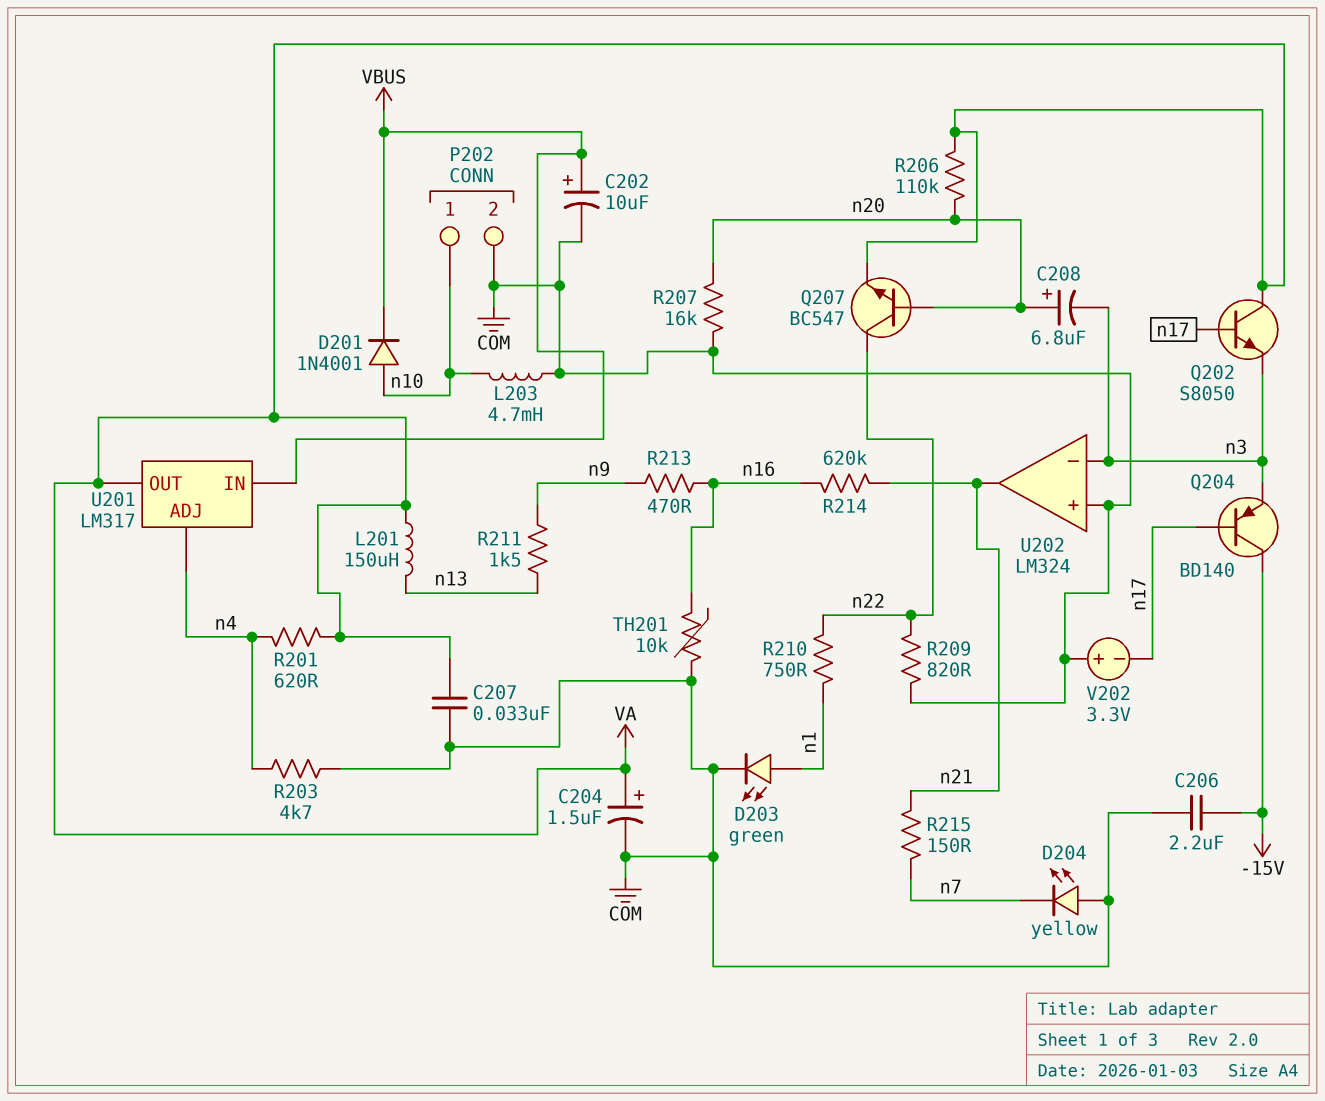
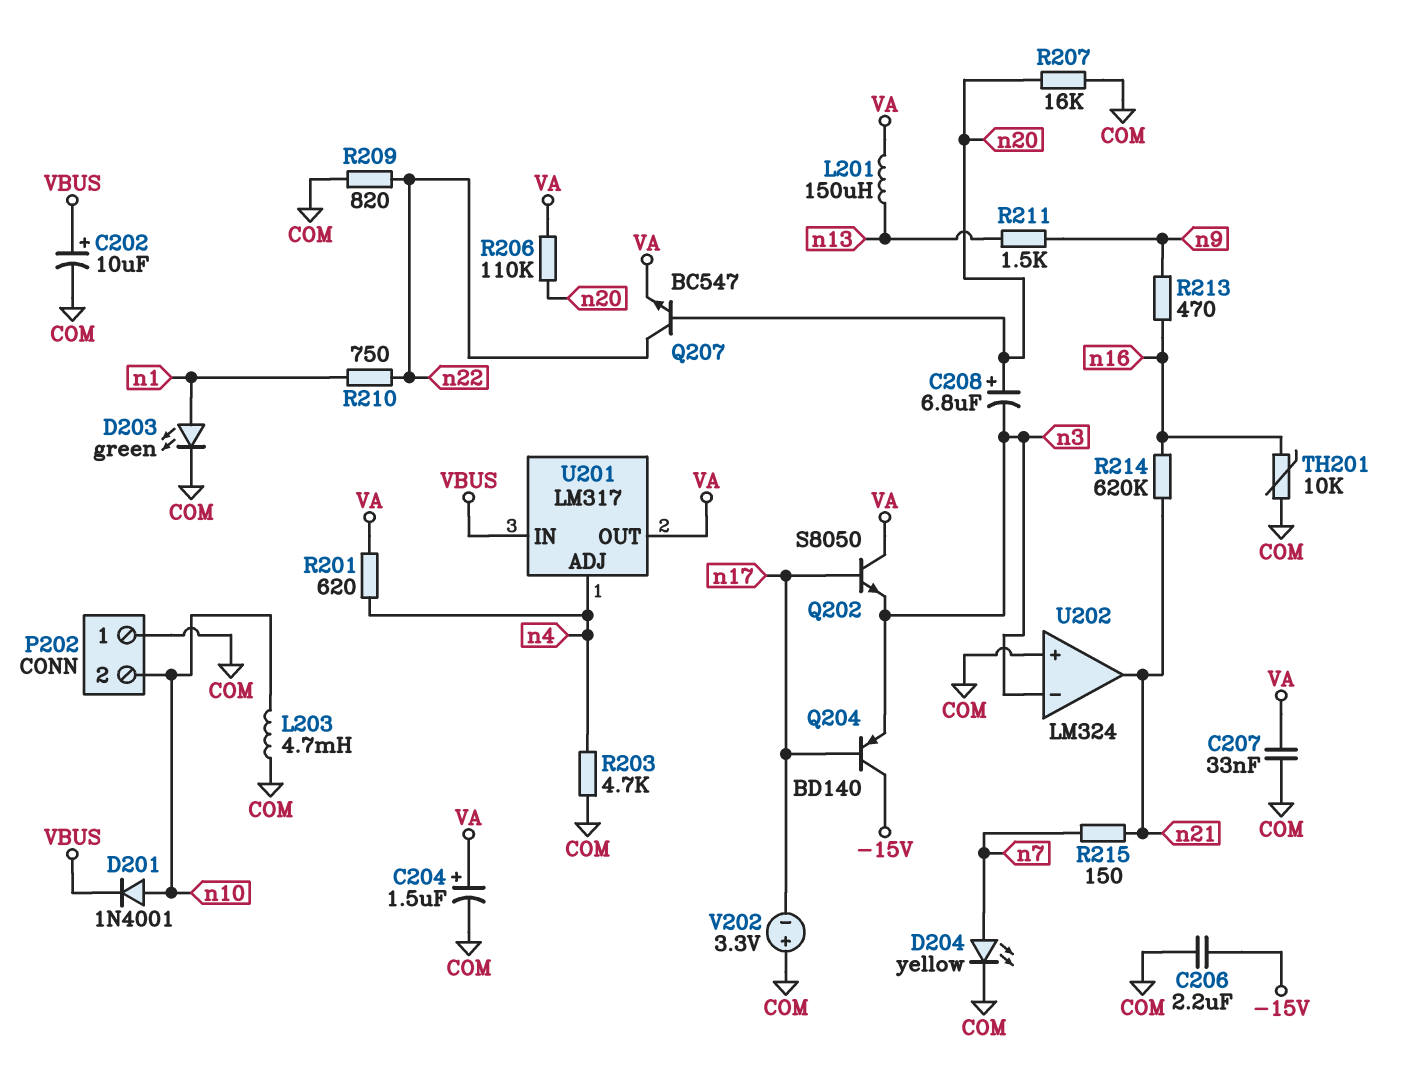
D204: LED yellow (A COM, K n7) -> LED yellow (A n7, K COM)
P202 pin 1: n10 -> COM
P202 pin 2: COM -> n10

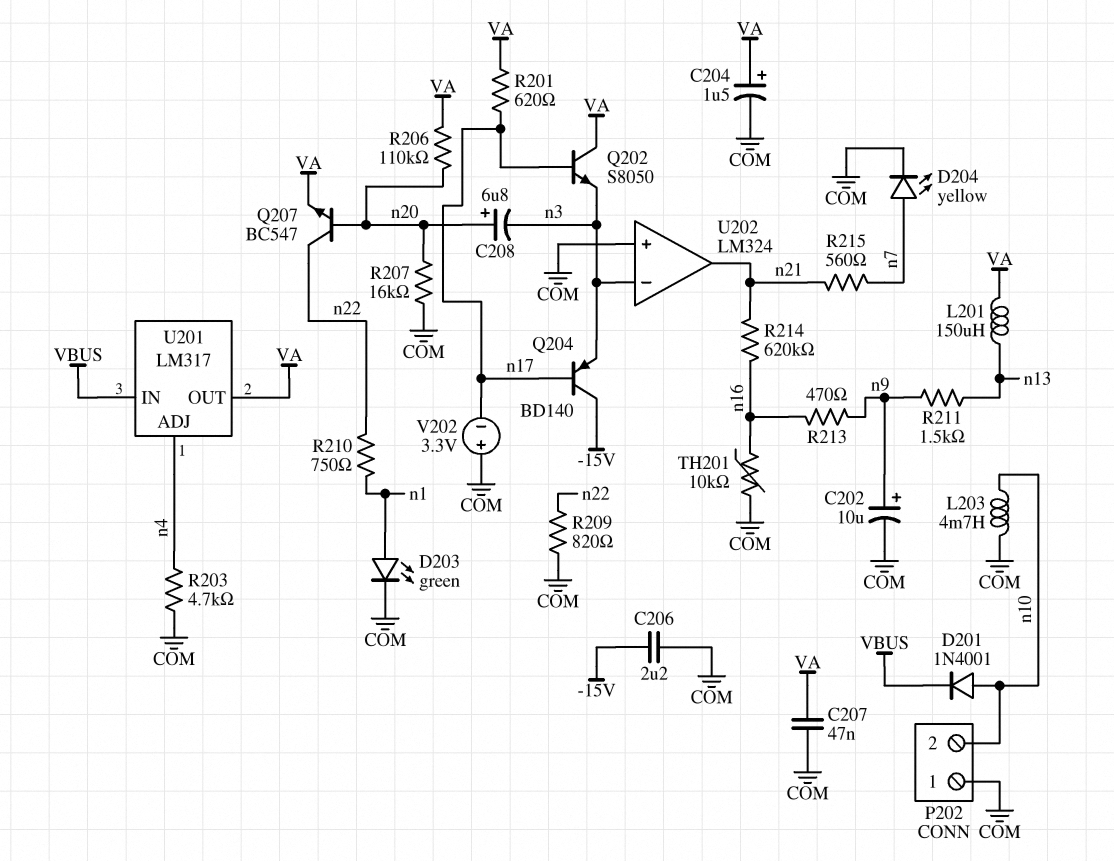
C202: 10uF (plus VBUS, minus COM) -> 10uF (plus n9, minus COM)
C207: 33nF (COM, VA) -> 47nF (COM, VA)
R201: 620 (VA, n4) -> 620 (VA, n17)
R215: 150 (n7, n21) -> 560 (n7, n21)

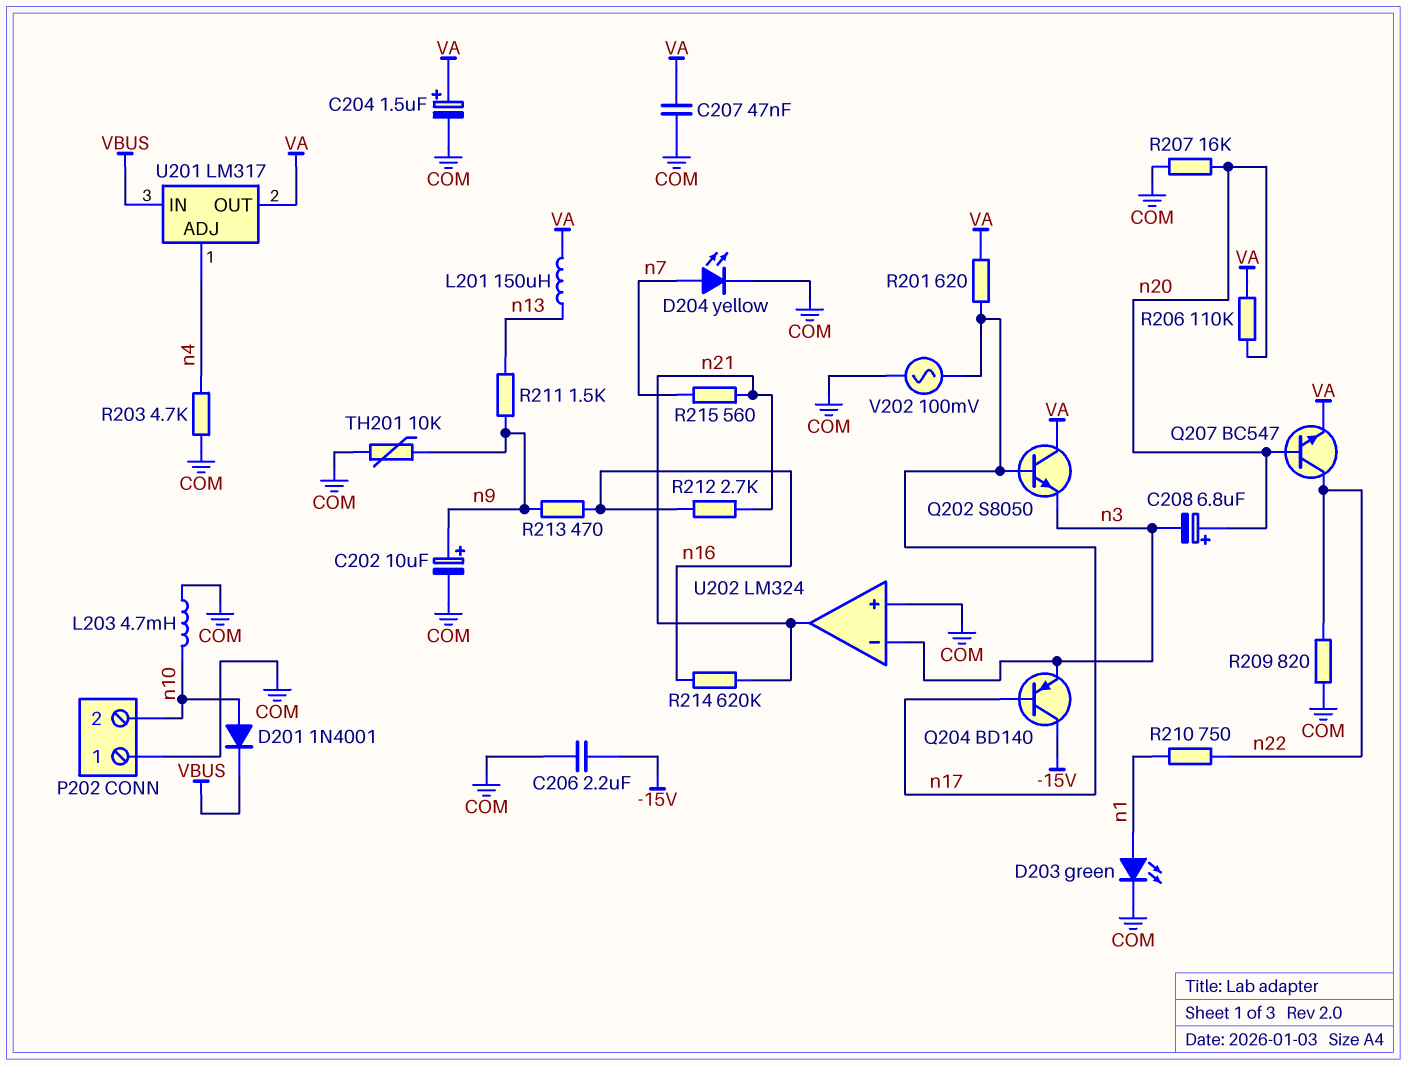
R212: none -> 2.7k (n16, n21)
TH201: 10k (COM, n16) -> 10k (COM, n9)
V202: 3.3V (plus COM, minus n17) -> AC 100mV (COM, n17)

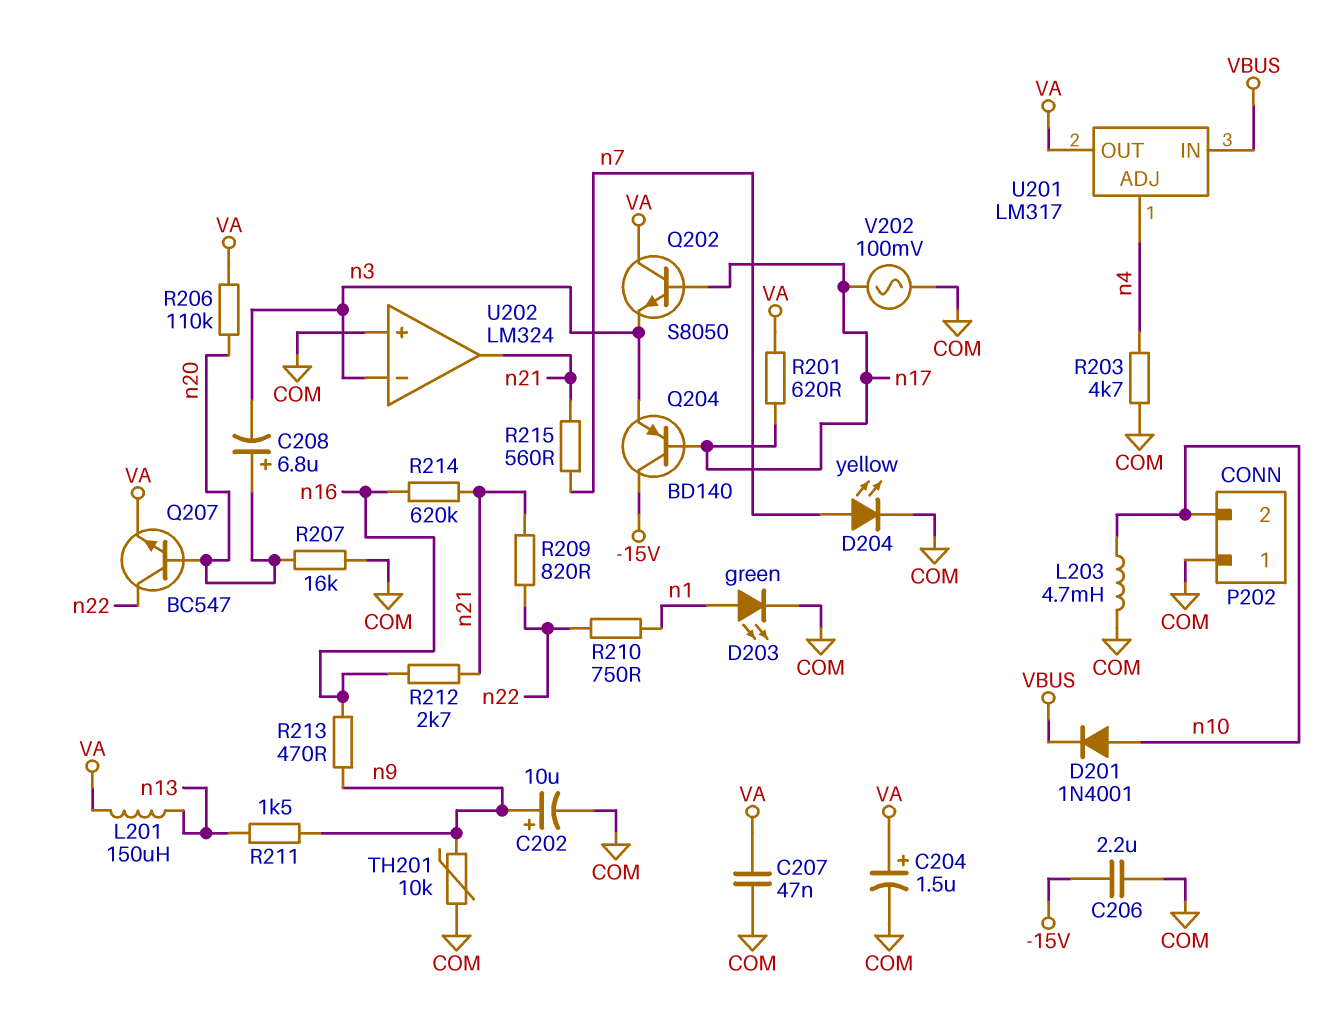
R209: 820 (COM, n22) -> 820 (n21, n22)

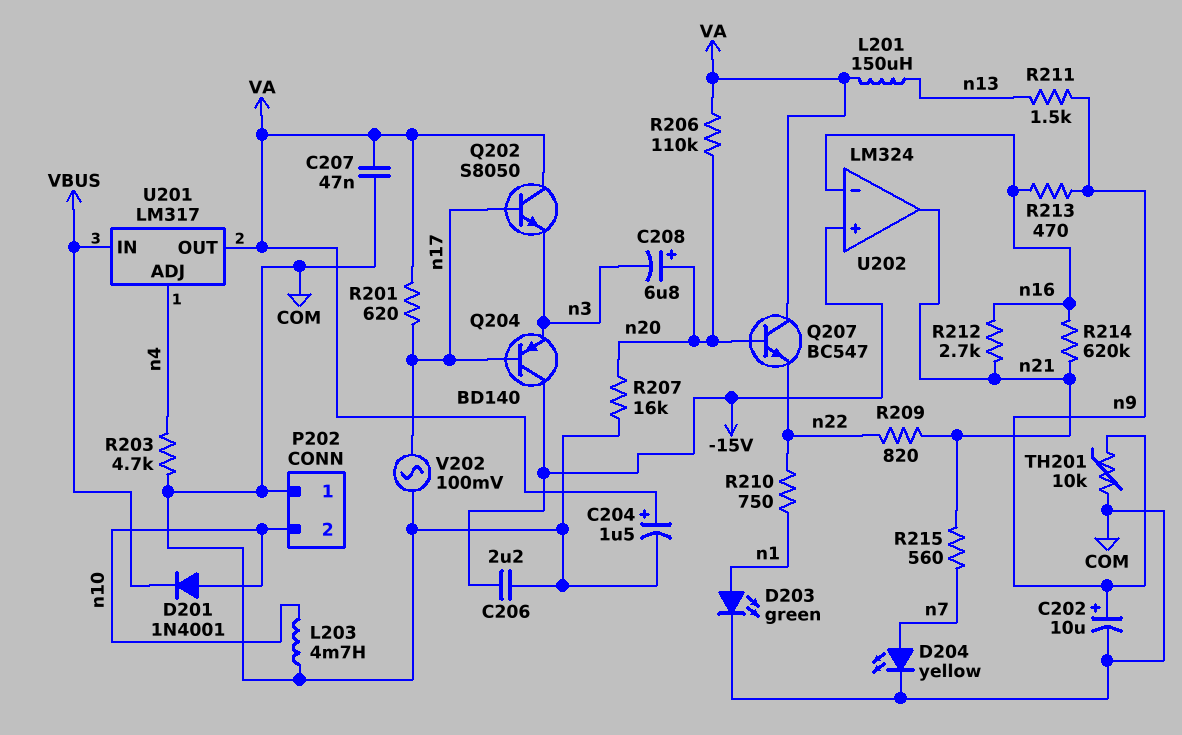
Q207: NPN BC547 (B n20, C n22, E VA) -> NPN BC547 (B n20, C VA, E n22)
U202 pin in+: COM -> -15V
U202 pin in-: n3 -> n16

